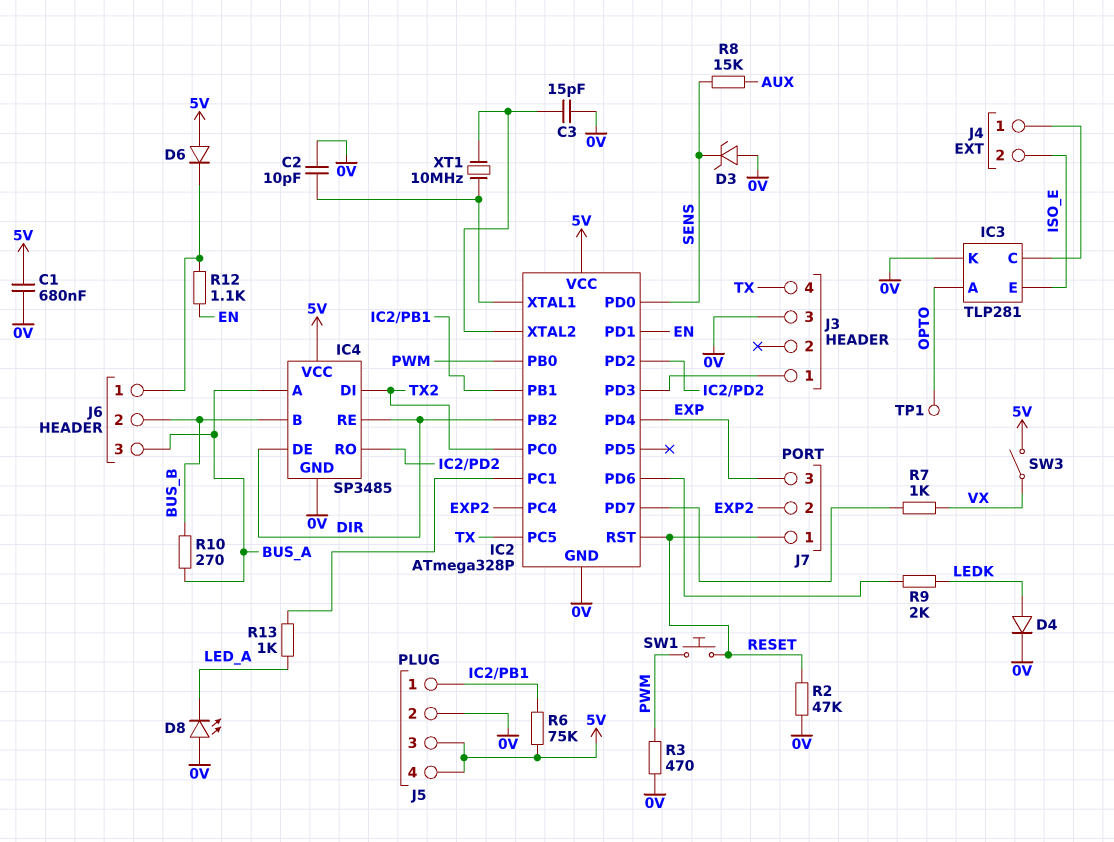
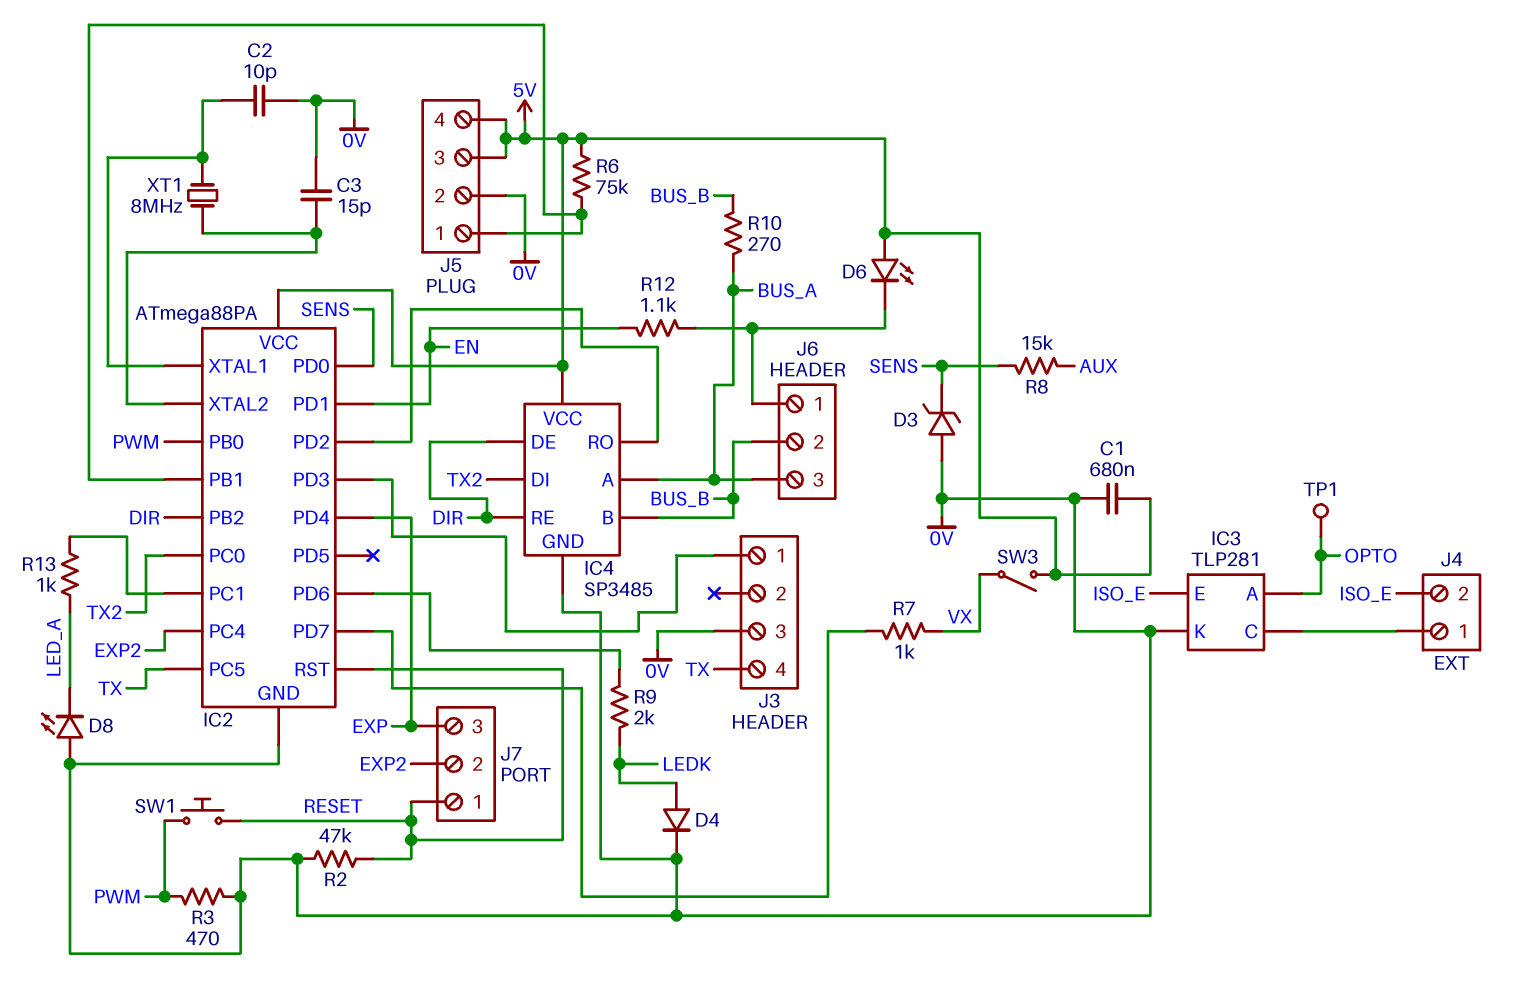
D6: diode (A 5V, K J6/1) -> LED (A 5V, K J6/1)
IC2: ATmega328P -> ATmega88PA
XT1: 10MHz (IC2/XTAL1, IC2/XTAL2) -> 8MHz (IC2/XTAL1, IC2/XTAL2)

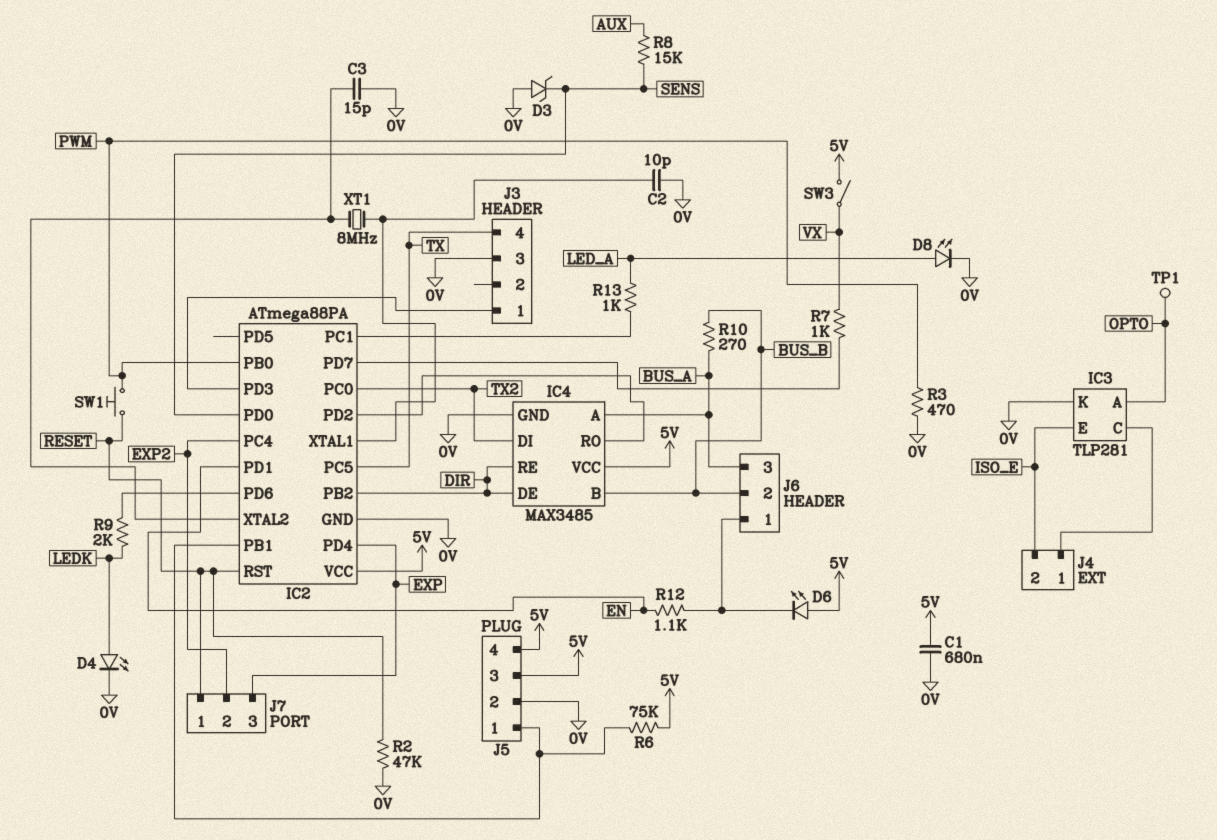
D4: diode (A LEDK, K 0V) -> LED (A LEDK, K 0V)
D8: LED (A 0V, K LED_A) -> LED (A LED_A, K 0V)
IC4: SP3485 -> MAX3485

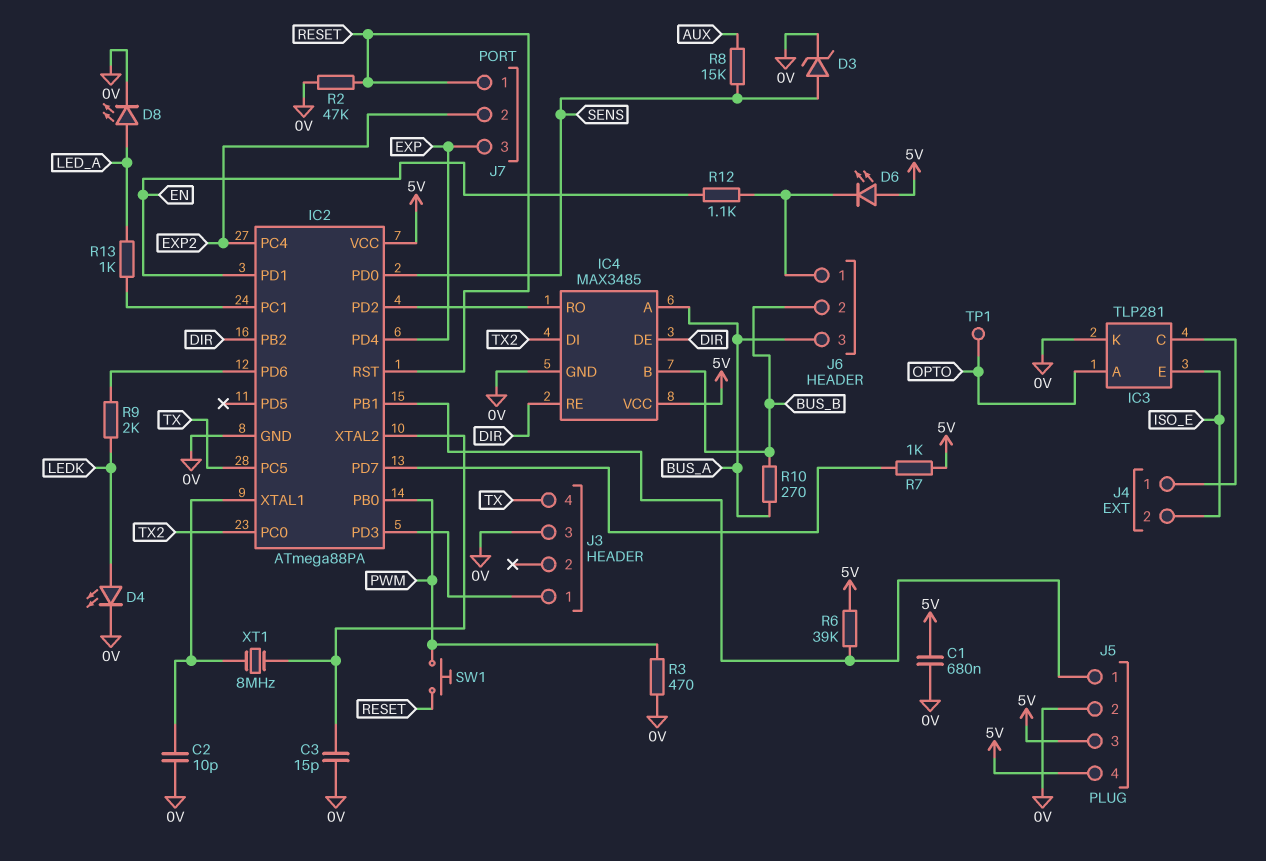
D3: zener (A 0V, K SENS) -> zener (A SENS, K 0V)
R6: 75k (5V, IC2/PB1) -> 39k (5V, IC2/PB1)
R7: 1k (IC2/PD7, VX) -> 1k (5V, IC2/PD7)
SW3: switch (5V, VX) -> none

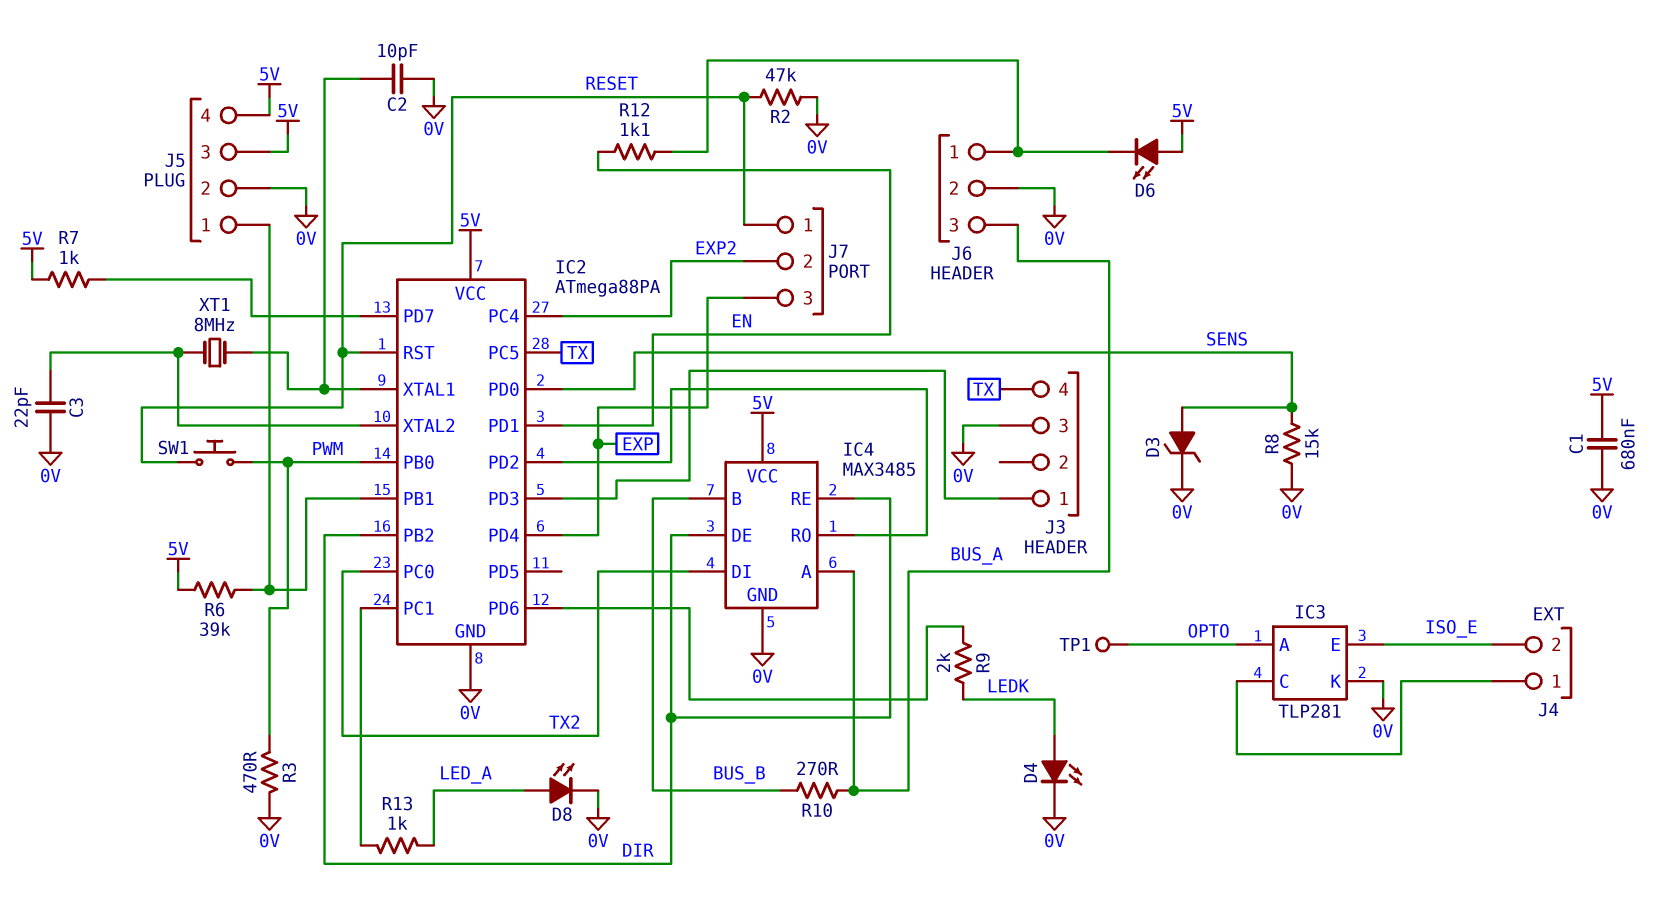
C3: 15pF (0V, IC2/XTAL2) -> 22pF (0V, IC2/XTAL2)
J6 pin 2: BUS_B -> 0V
R8: 15k (AUX, SENS) -> 15k (0V, SENS)

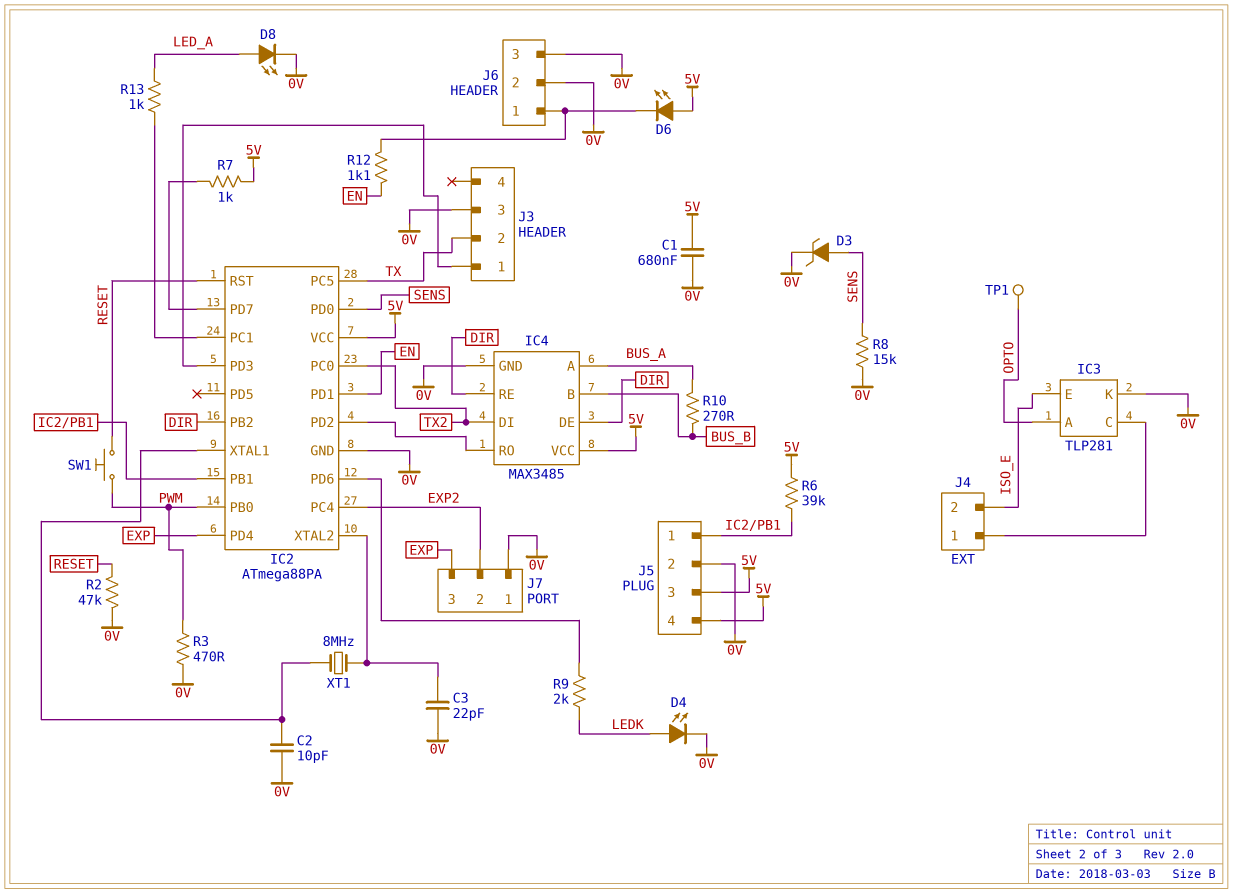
J3 pin 2: none -> TX
J3 pin 4: TX -> none
J6 pin 3: BUS_A -> 0V
J7 pin 1: RESET -> 0V

